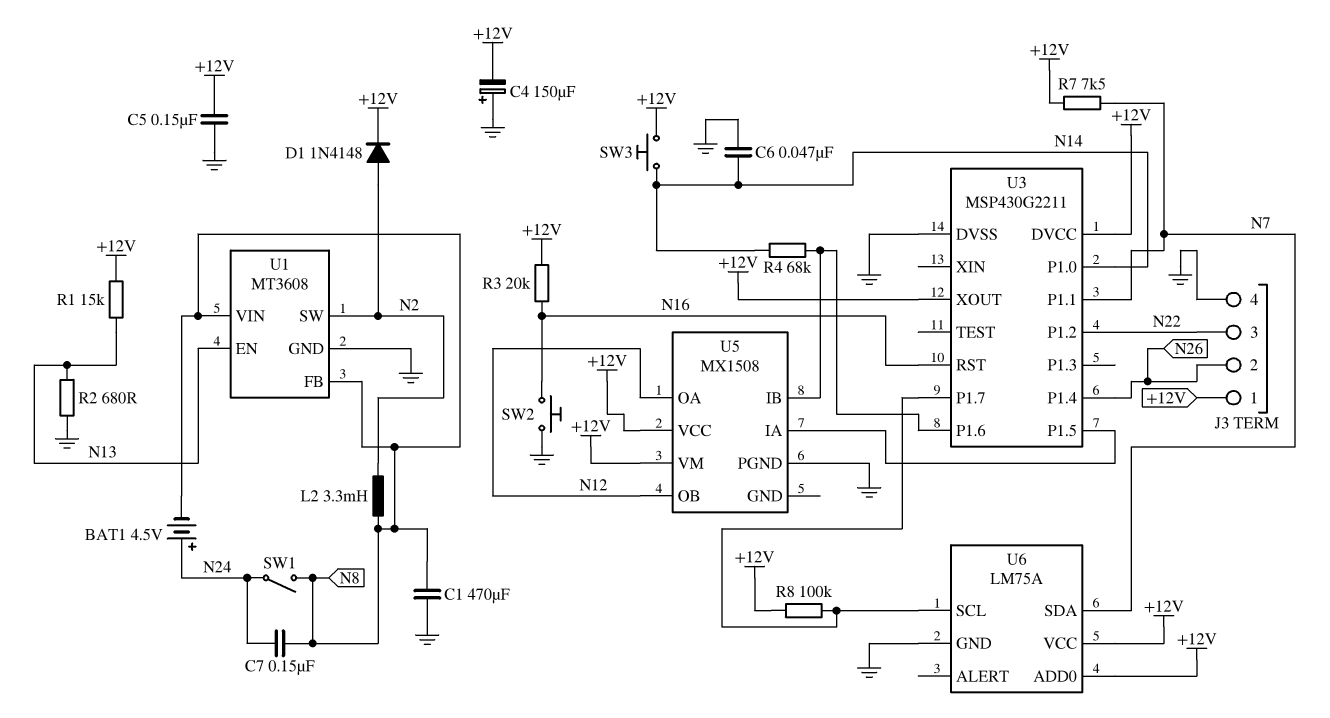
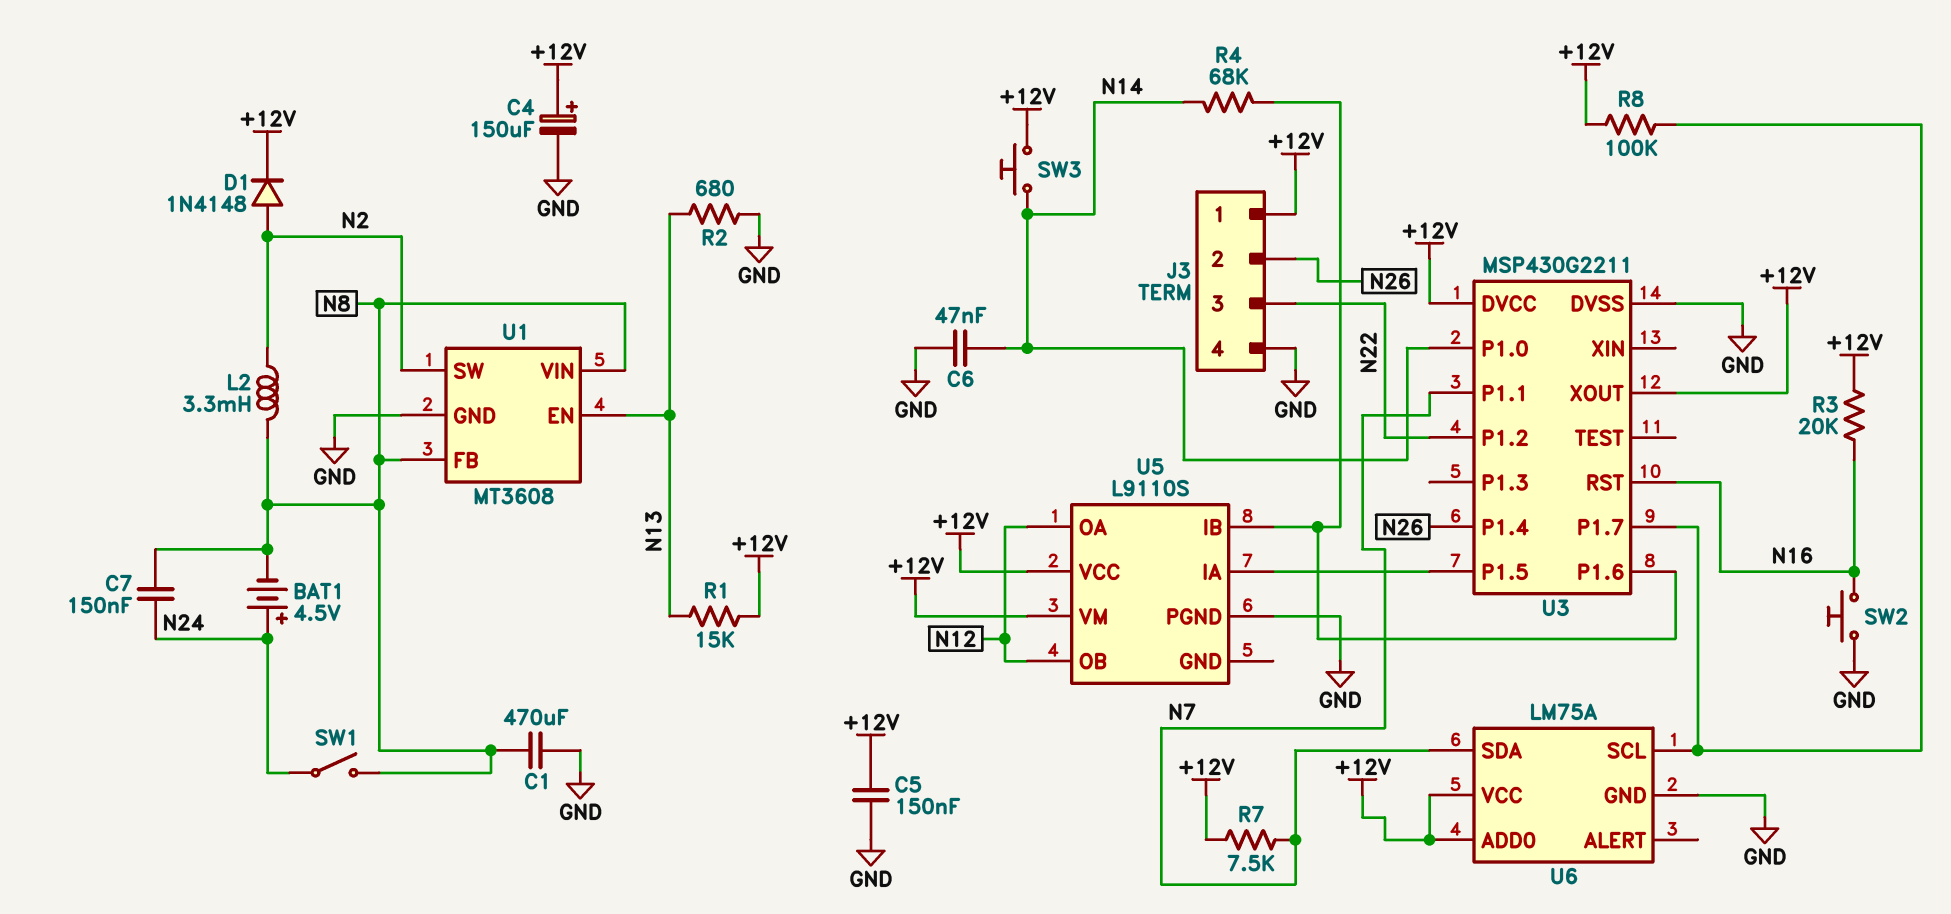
C4: 150uF (plus GND, minus +12V) -> 150uF (plus +12V, minus GND)
U5: MX1508 -> L9110S

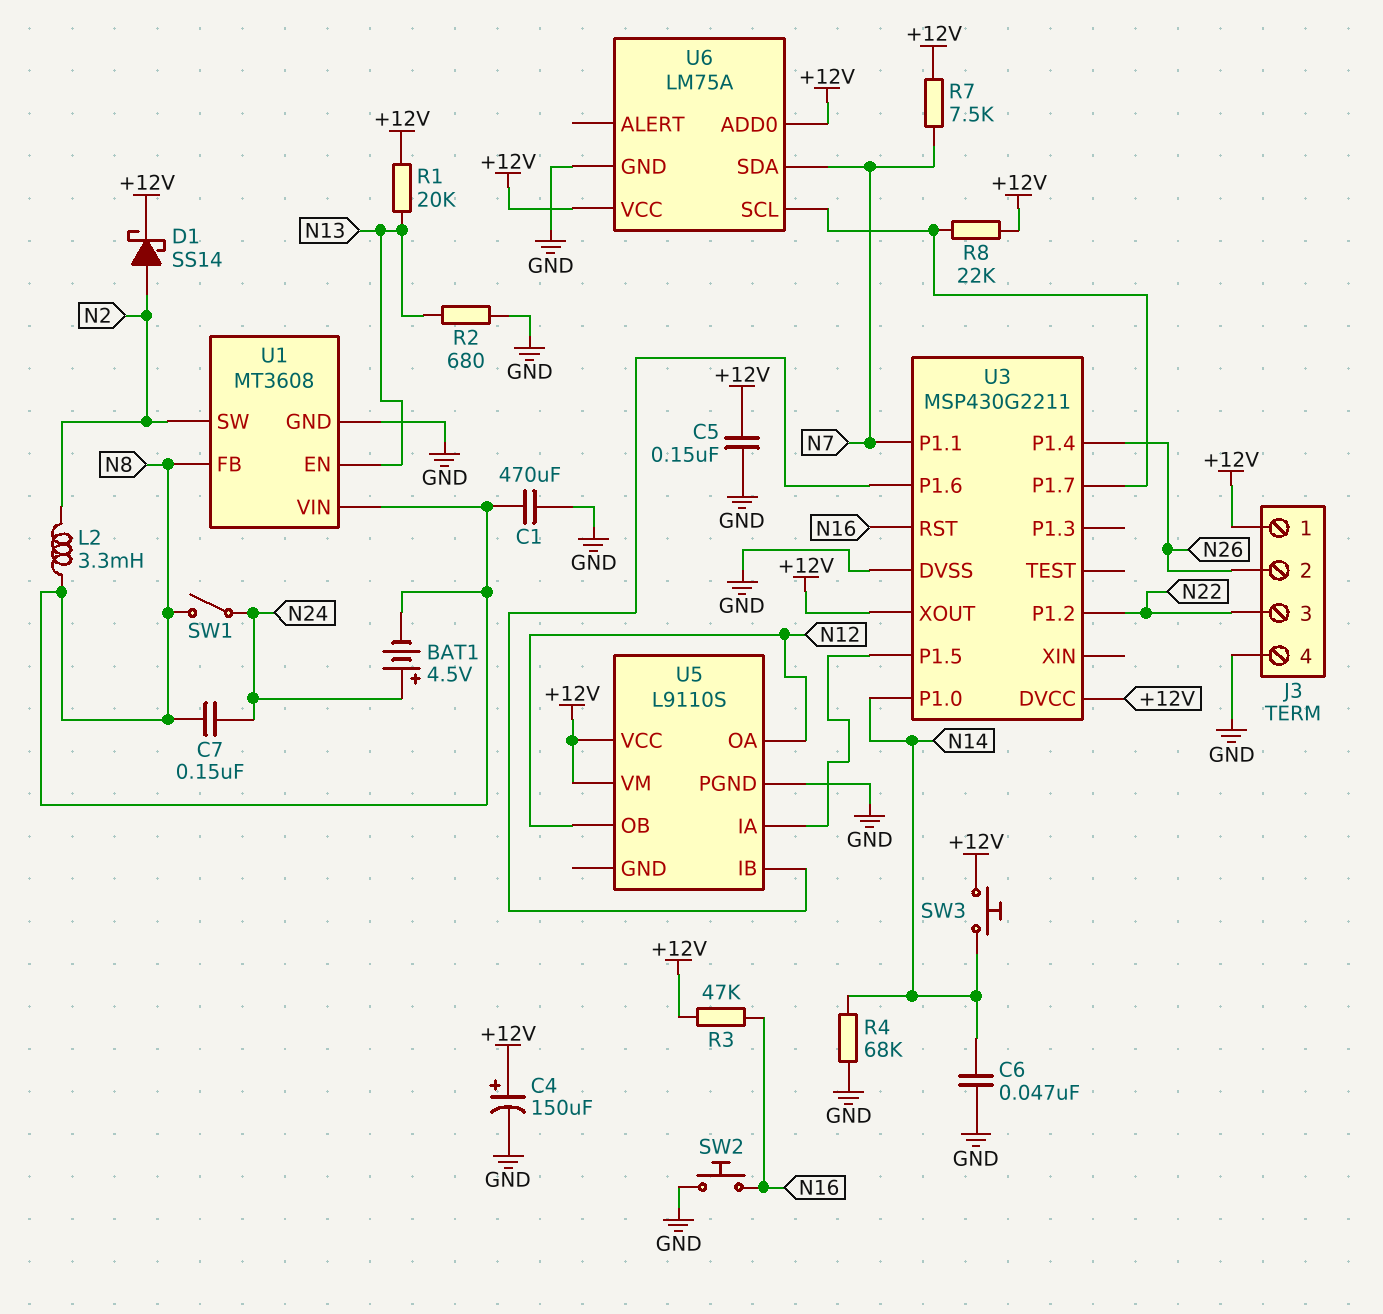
D1: diode 1N4148 (A N2, K +12V) -> schottky SS14 (A N2, K +12V)
R1: 15k (+12V, N13) -> 20k (+12V, N13)
R3: 20k (+12V, N16) -> 47k (+12V, N16)
R4: 68k (N14, U3/P1.6) -> 68k (GND, N14)
R8: 100k (+12V, U3/P1.7) -> 22k (+12V, U3/P1.7)

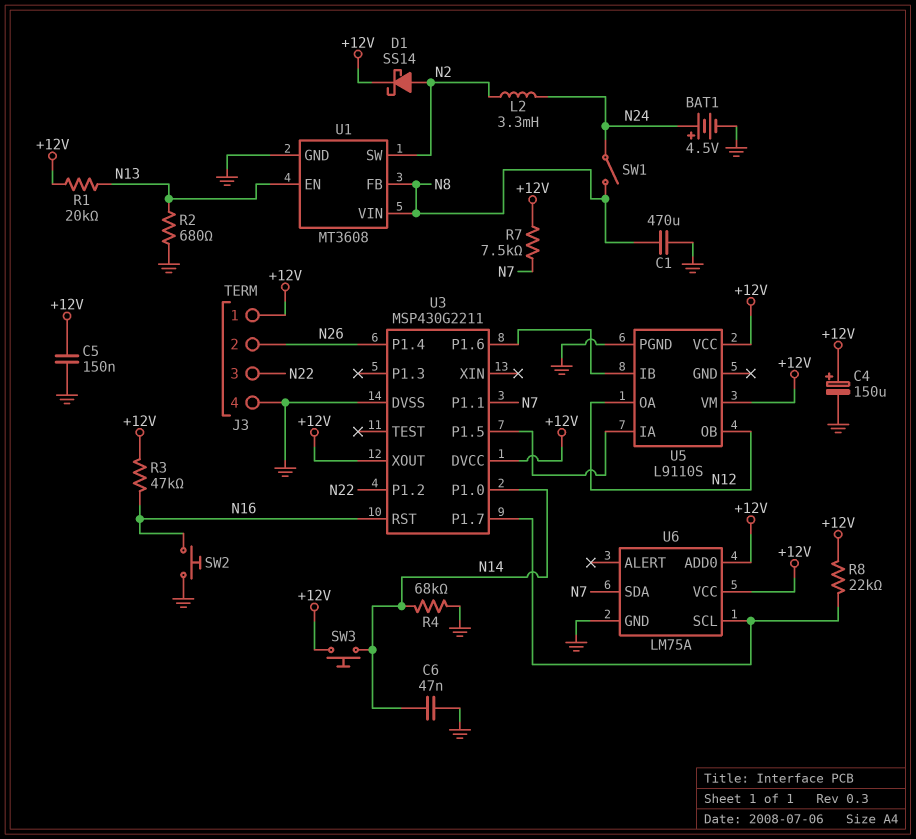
BAT1: 4.5V (plus N24, minus N8) -> 4.5V (plus N24, minus GND)
C7: 150nF (N8, N24) -> none
L2: 3.3mH (N2, N8) -> 3.3mH (N2, N24)

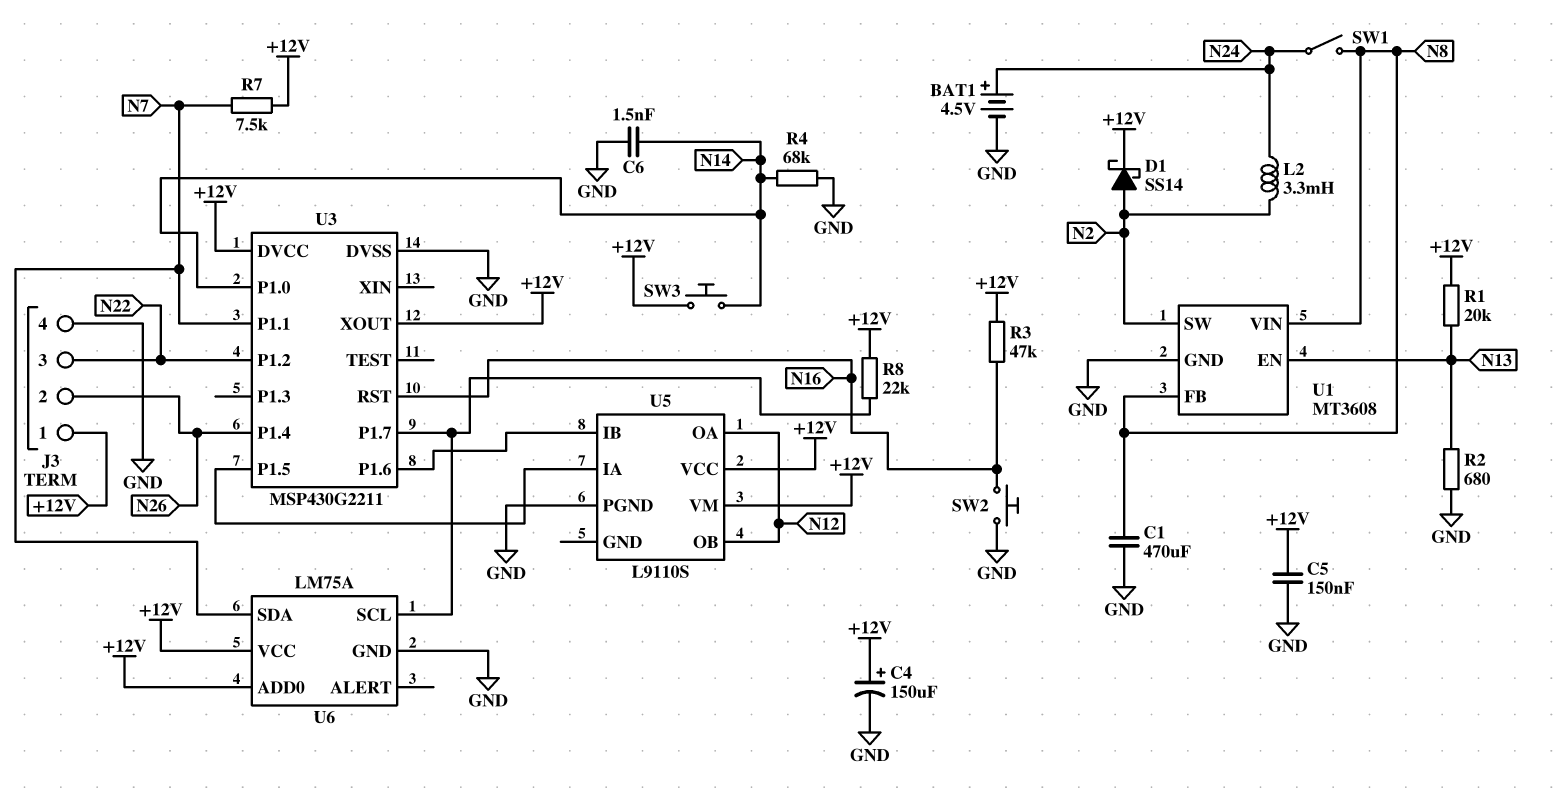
C6: 47nF (GND, N14) -> 1.5nF (GND, N14)

